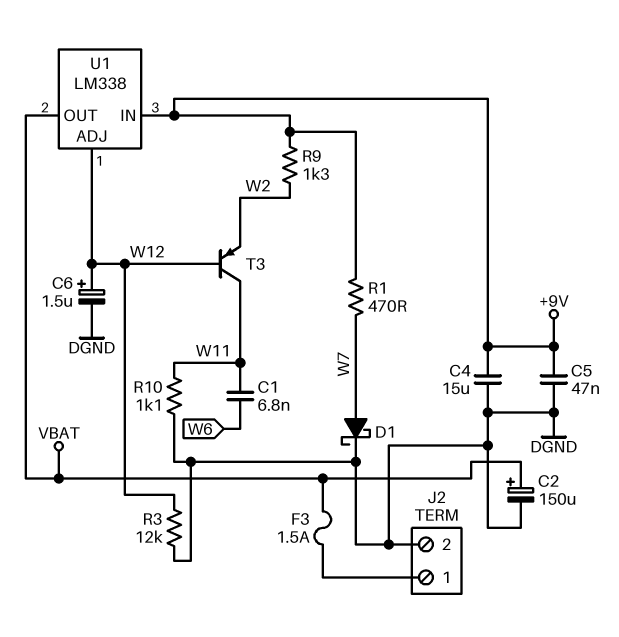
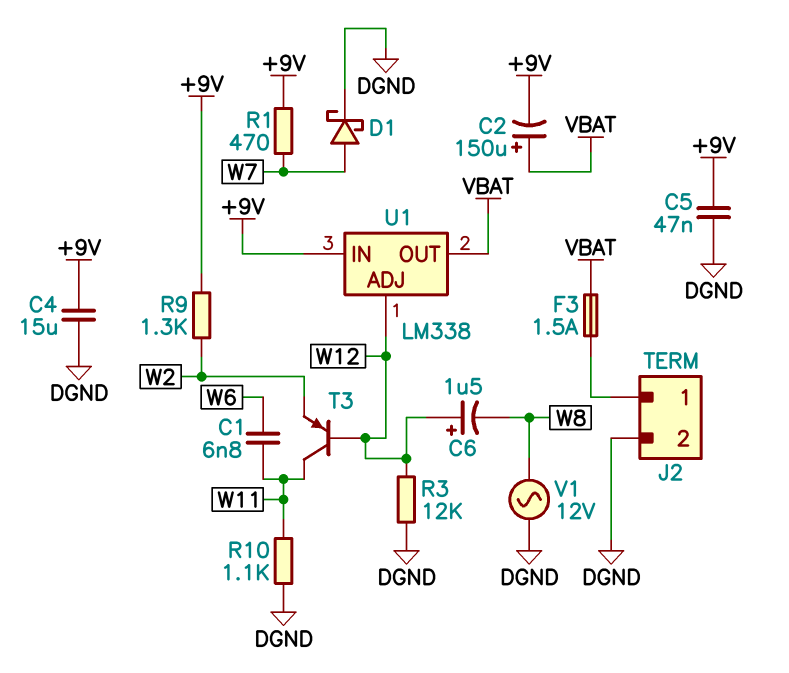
C2: 150uF (plus VBAT, minus DGND) -> 150uF (plus VBAT, minus +9V)
C6: 1.5uF (plus W12, minus DGND) -> 1.5uF (plus W12, minus W8)
V1: none -> AC 12V (DGND, W8)

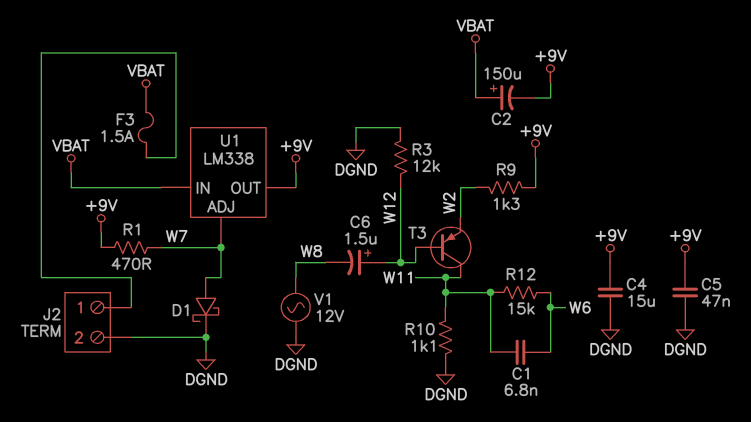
R12: none -> 15k (W6, W11)
U1 pin ADJ: W12 -> W7
U1 pin IN: +9V -> VBAT
U1 pin OUT: VBAT -> +9V

